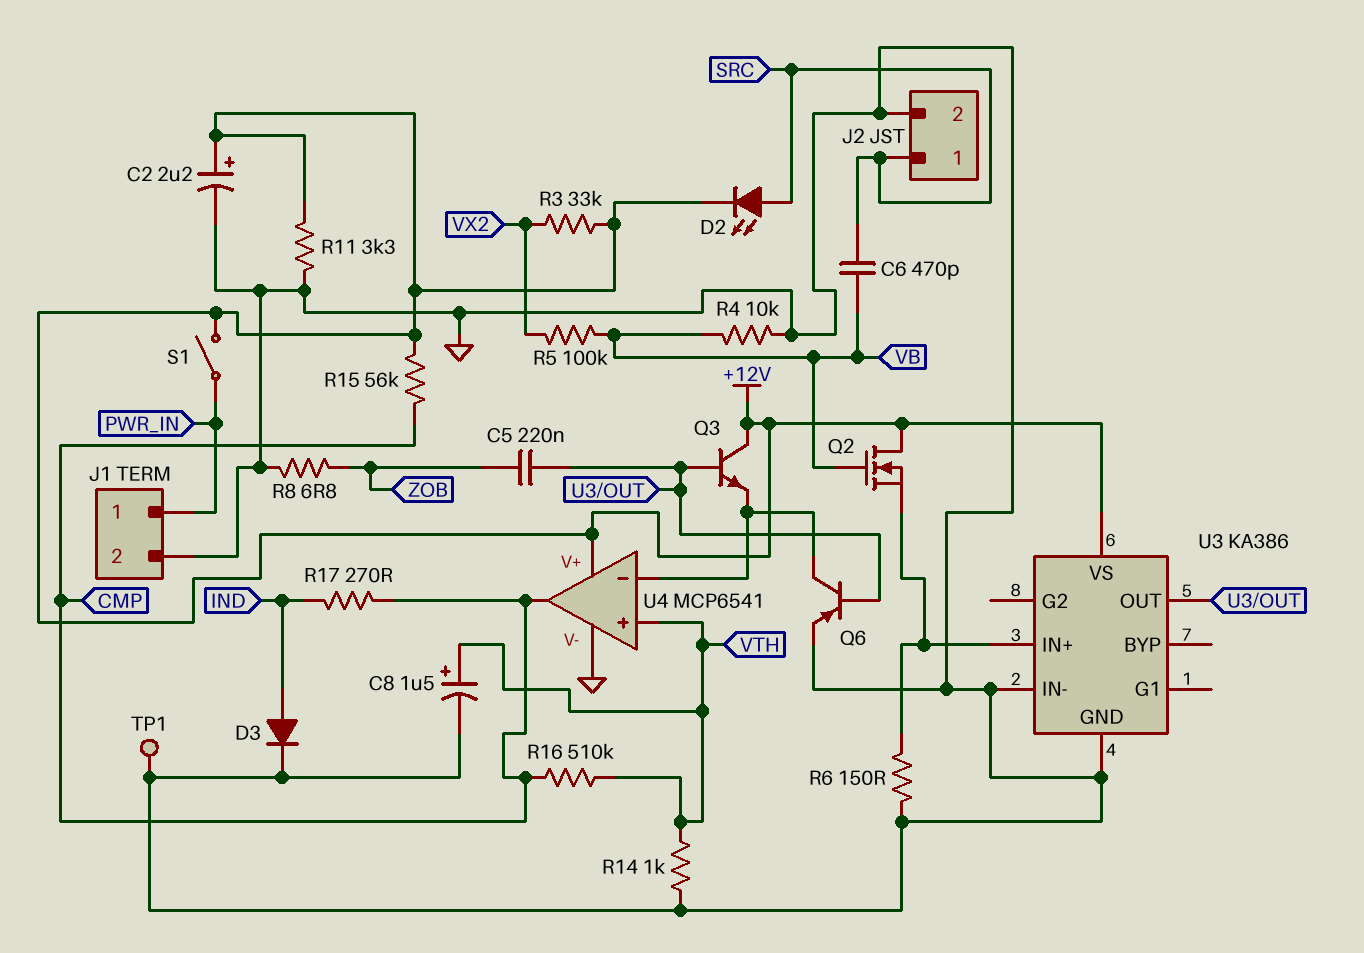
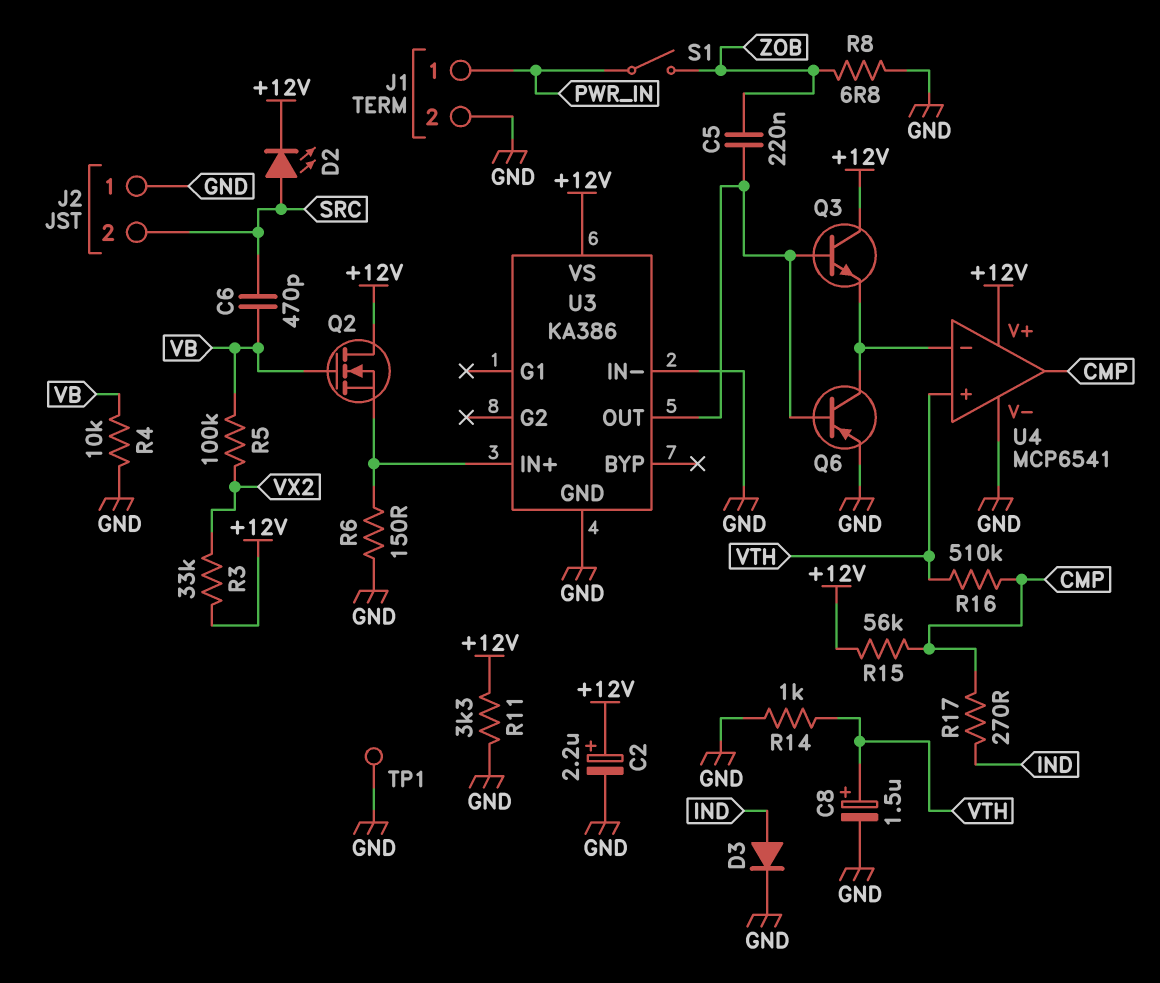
J2 pin 1: SRC -> GND
J2 pin 2: GND -> SRC
S1: switch (+12V, PWR_IN) -> switch (PWR_IN, ZOB)

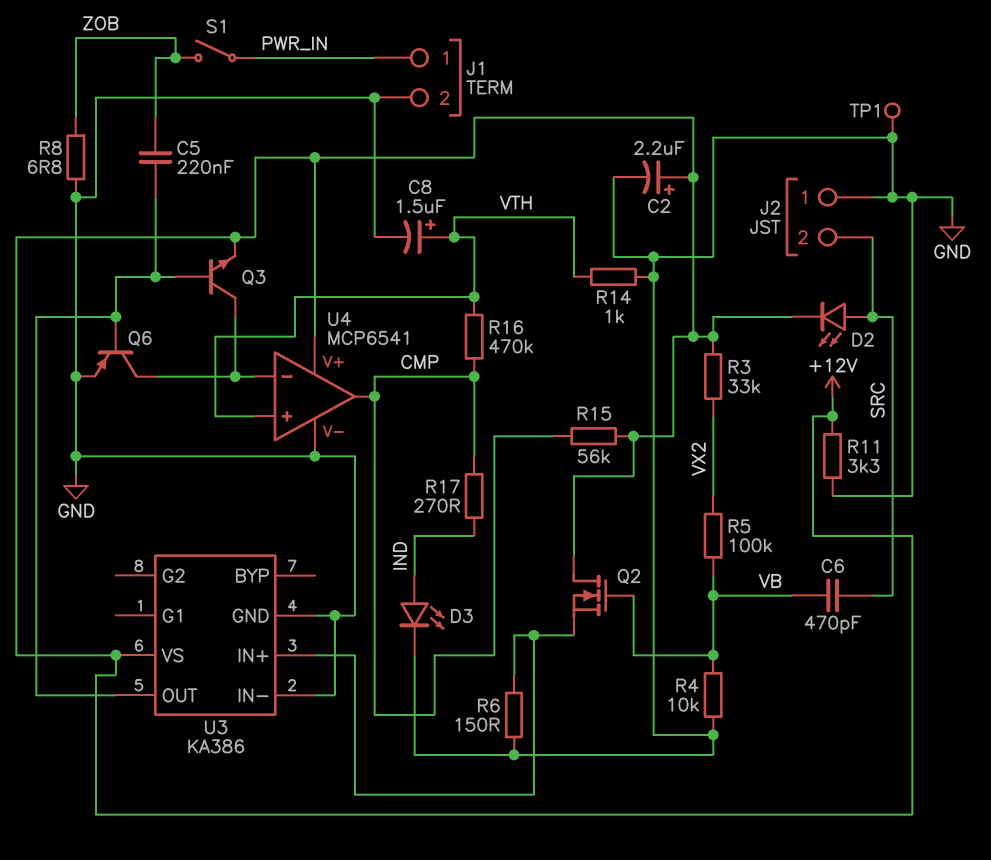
D3: diode (A IND, K GND) -> LED (A IND, K GND)
Q3: NPN (B U3/OUT, C +12V, E U4/in-) -> NPN (B U3/OUT, C U4/in-, E +12V)
R16: 510k (CMP, VTH) -> 470k (CMP, VTH)

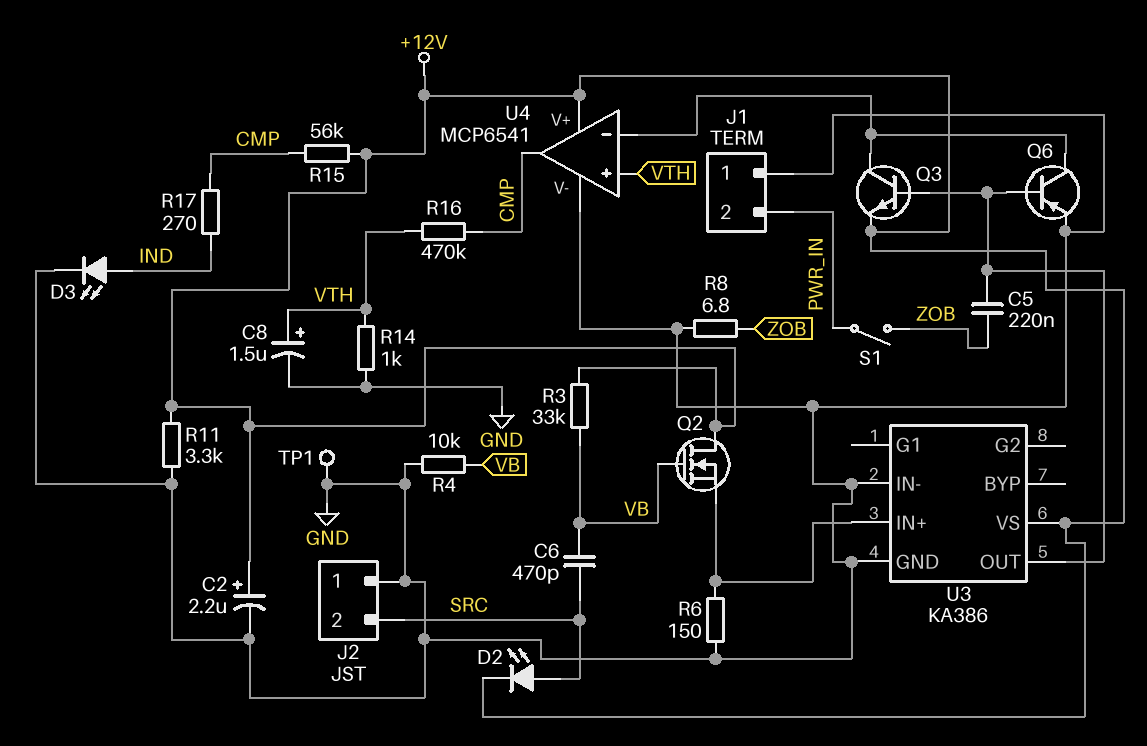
J1 pin 1: PWR_IN -> GND
J1 pin 2: GND -> PWR_IN
R3: 33k (+12V, VX2) -> 33k (+12V, VB)
R5: 100k (VB, VX2) -> none

